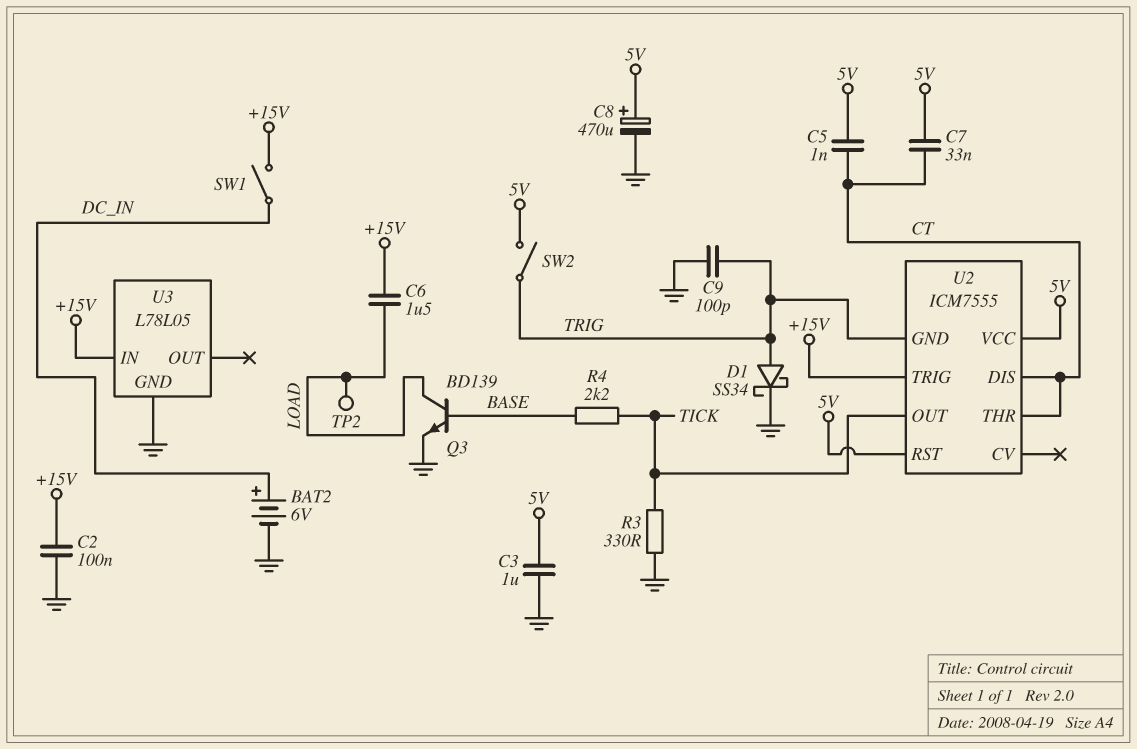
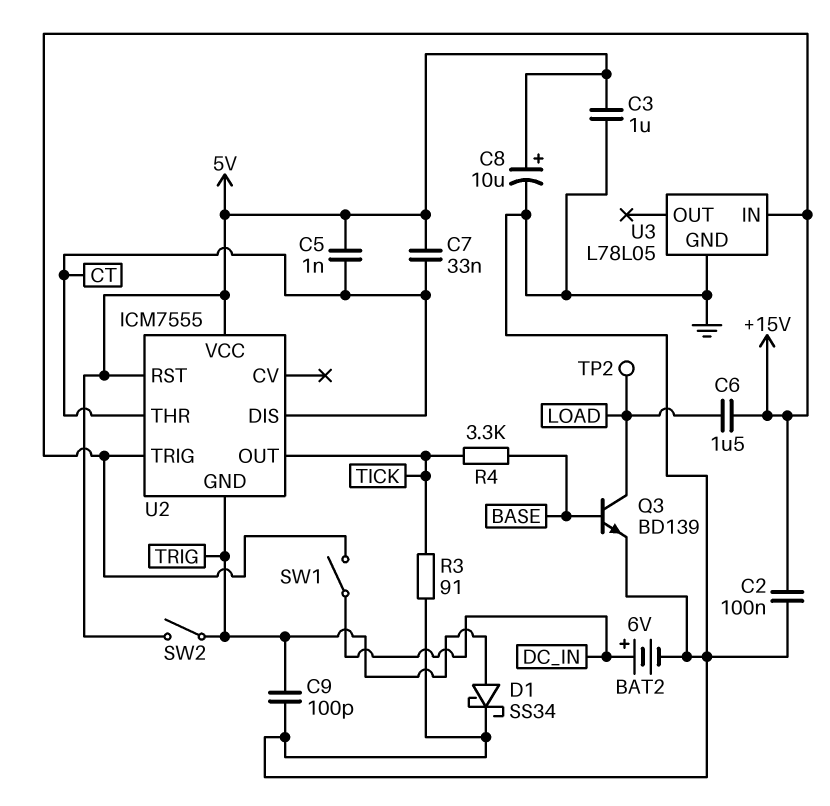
C8: 470uF (plus 5V, minus GND) -> 10uF (plus 5V, minus GND)
R3: 330 (GND, TICK) -> 91 (GND, TICK)
R4: 2.2k (BASE, TICK) -> 3.3k (BASE, TICK)

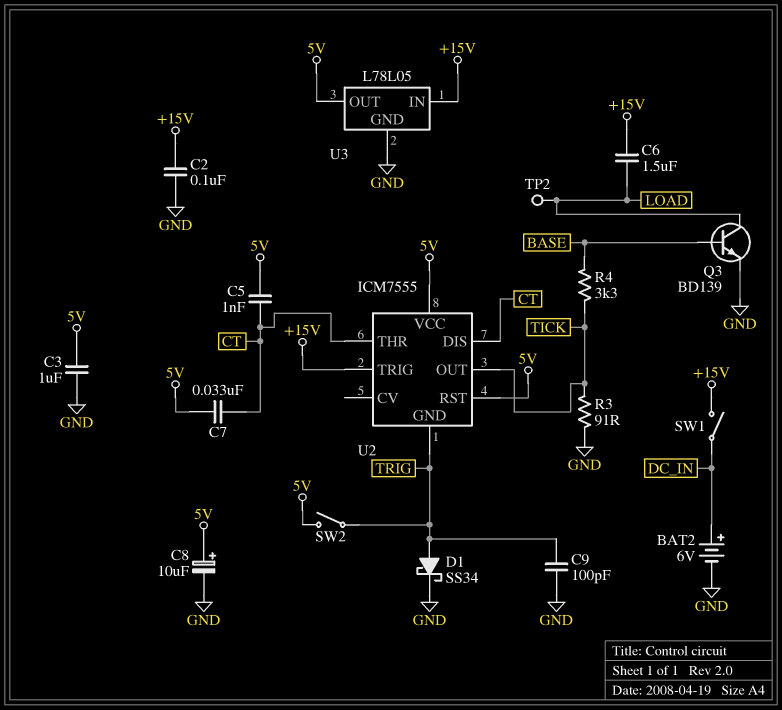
U3 pin OUT: none -> 5V

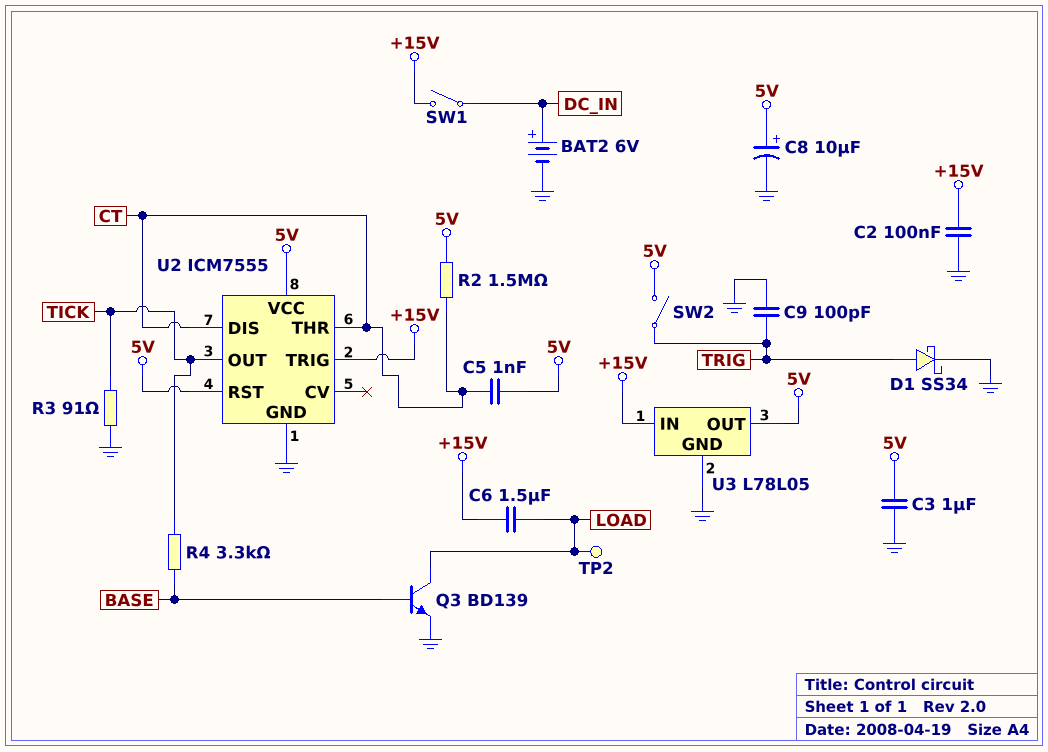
C7: 33nF (5V, CT) -> none
R2: none -> 1.5M (5V, CT)
U2 pin GND: TRIG -> GND

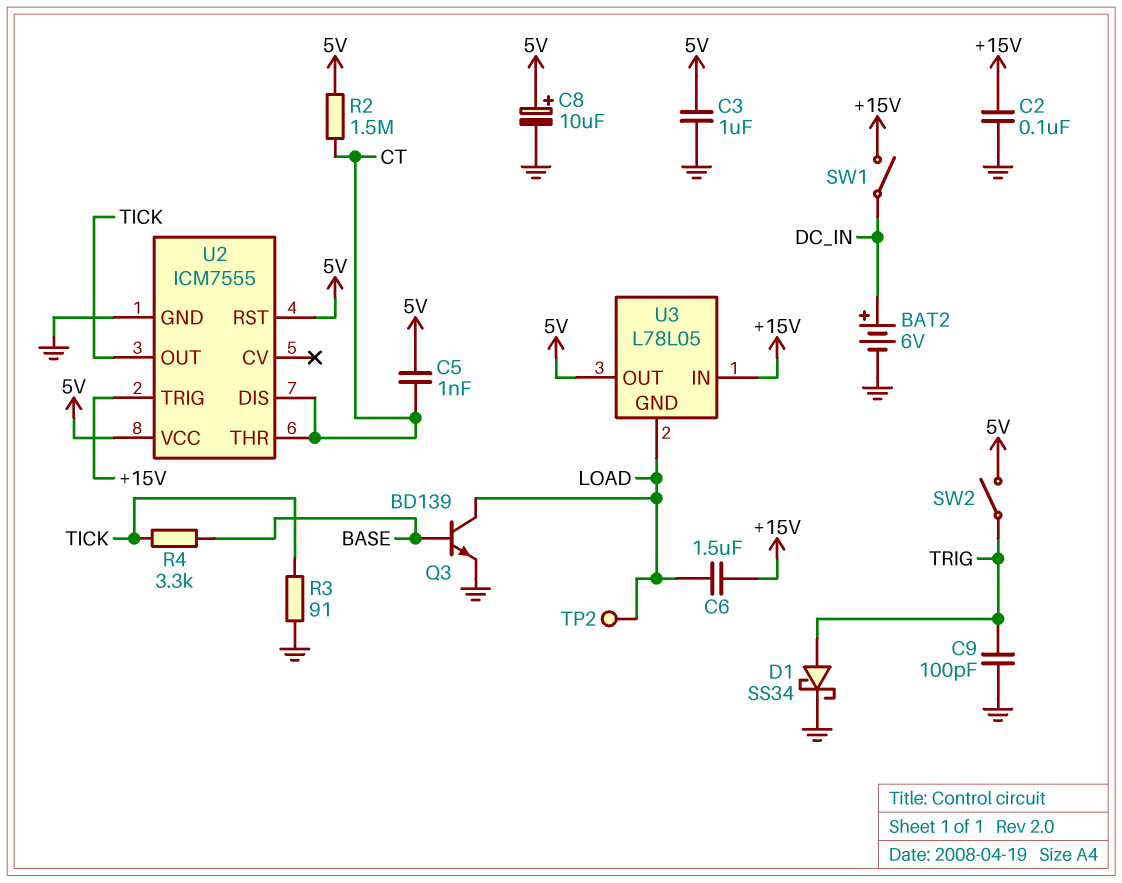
U3 pin GND: GND -> LOAD

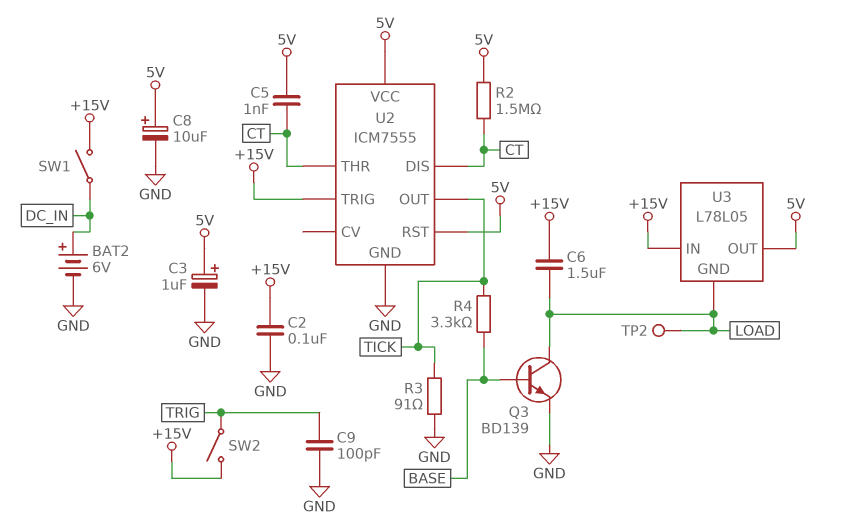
C3: 1uF (5V, GND) -> 1uF (plus 5V, minus GND)
D1: schottky SS34 (A TRIG, K GND) -> none
SW2: switch (5V, TRIG) -> switch (+15V, TRIG)

